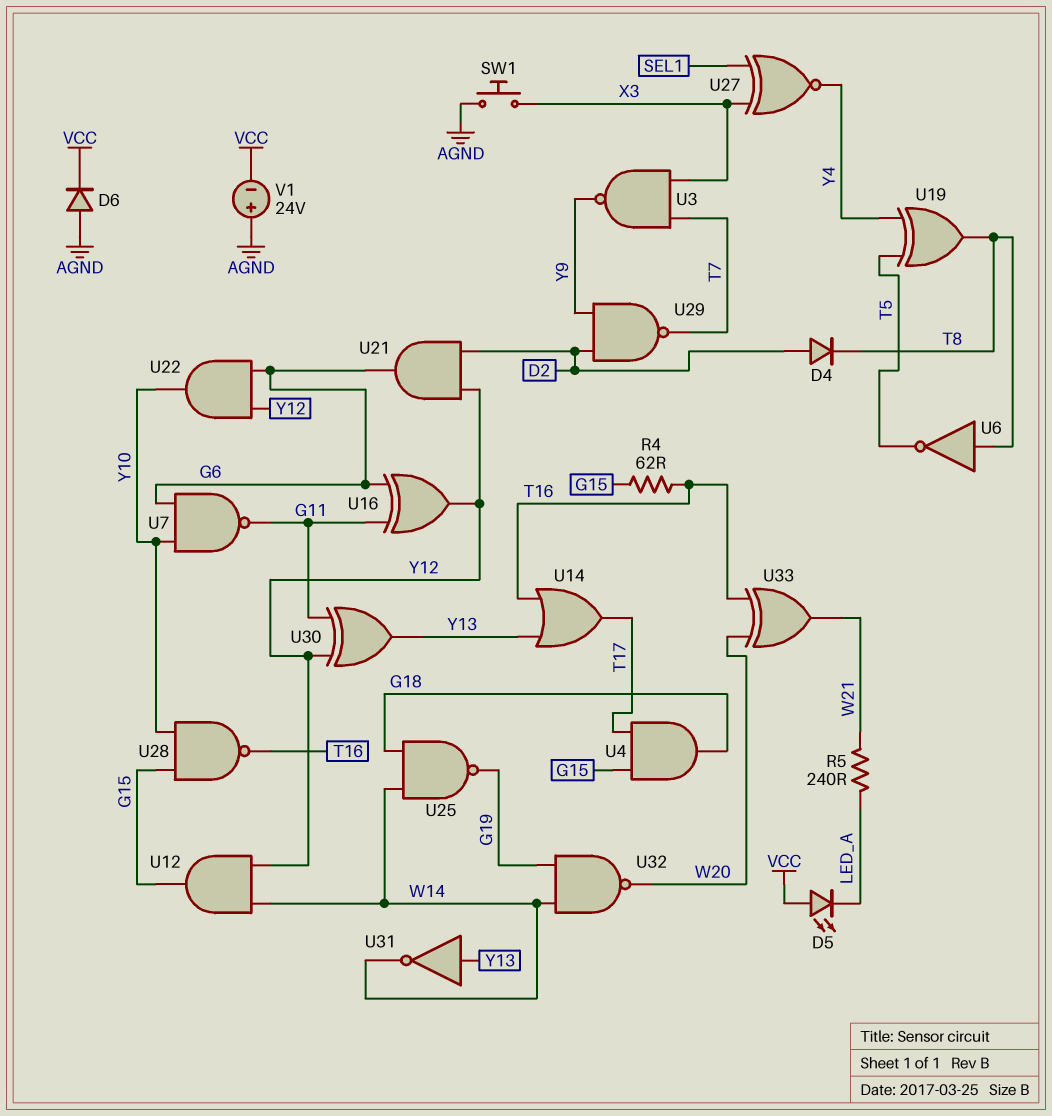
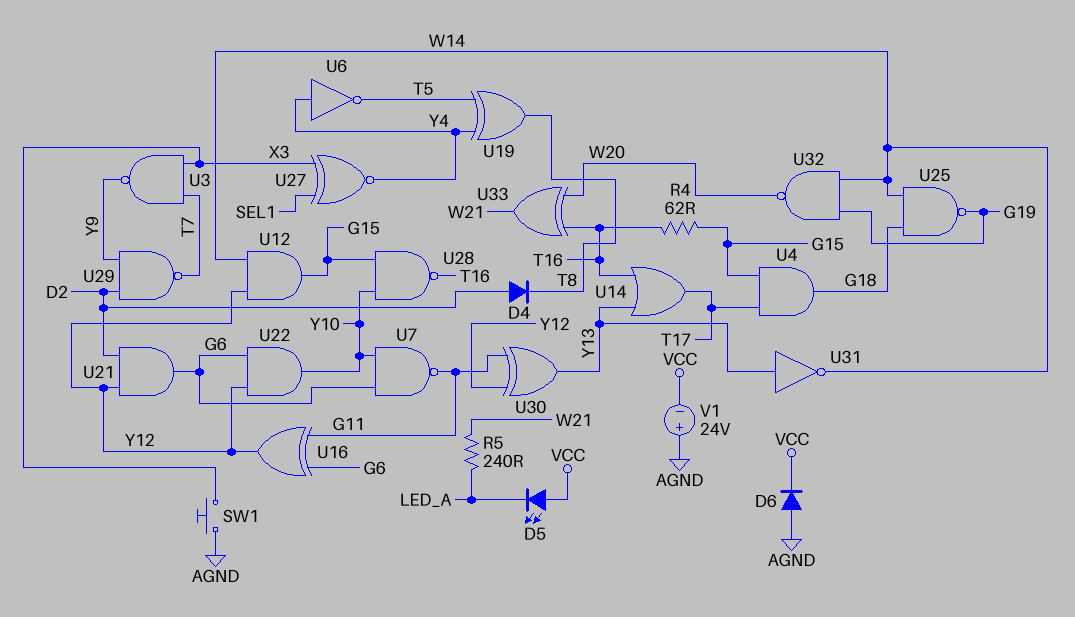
U6: NOT (in T8, out T5) -> NOT (in Y4, out T5)

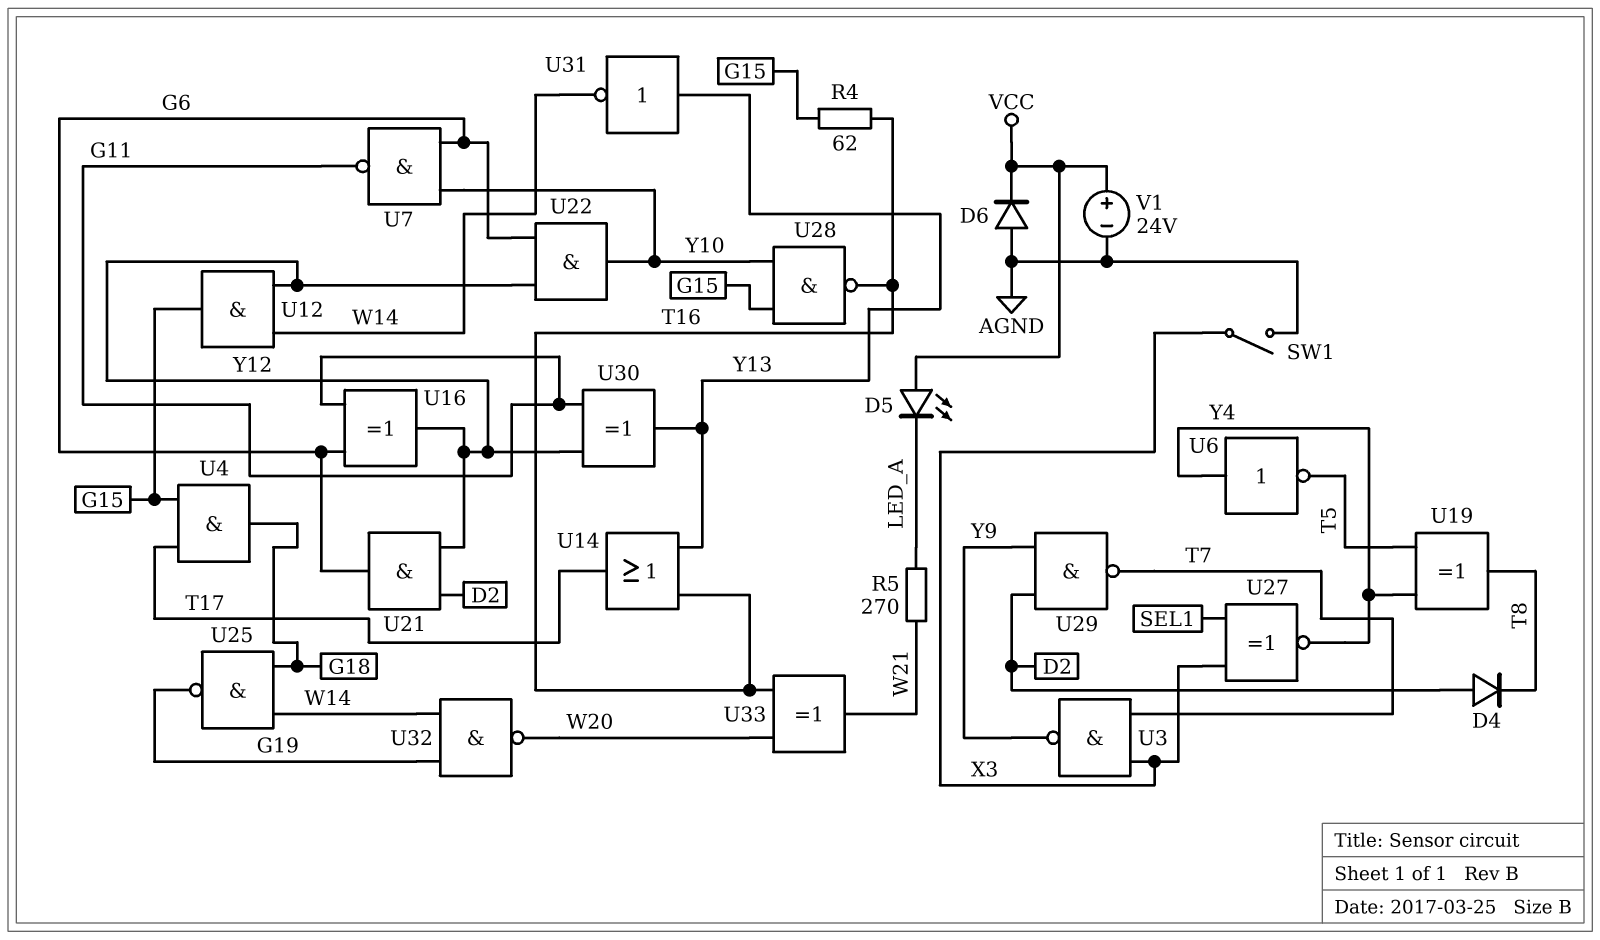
R5: 240 (LED_A, W21) -> 270 (LED_A, W21)
SW1: button (AGND, X3) -> switch (AGND, X3)
V1: 24V (plus AGND, minus VCC) -> 24V (plus VCC, minus AGND)

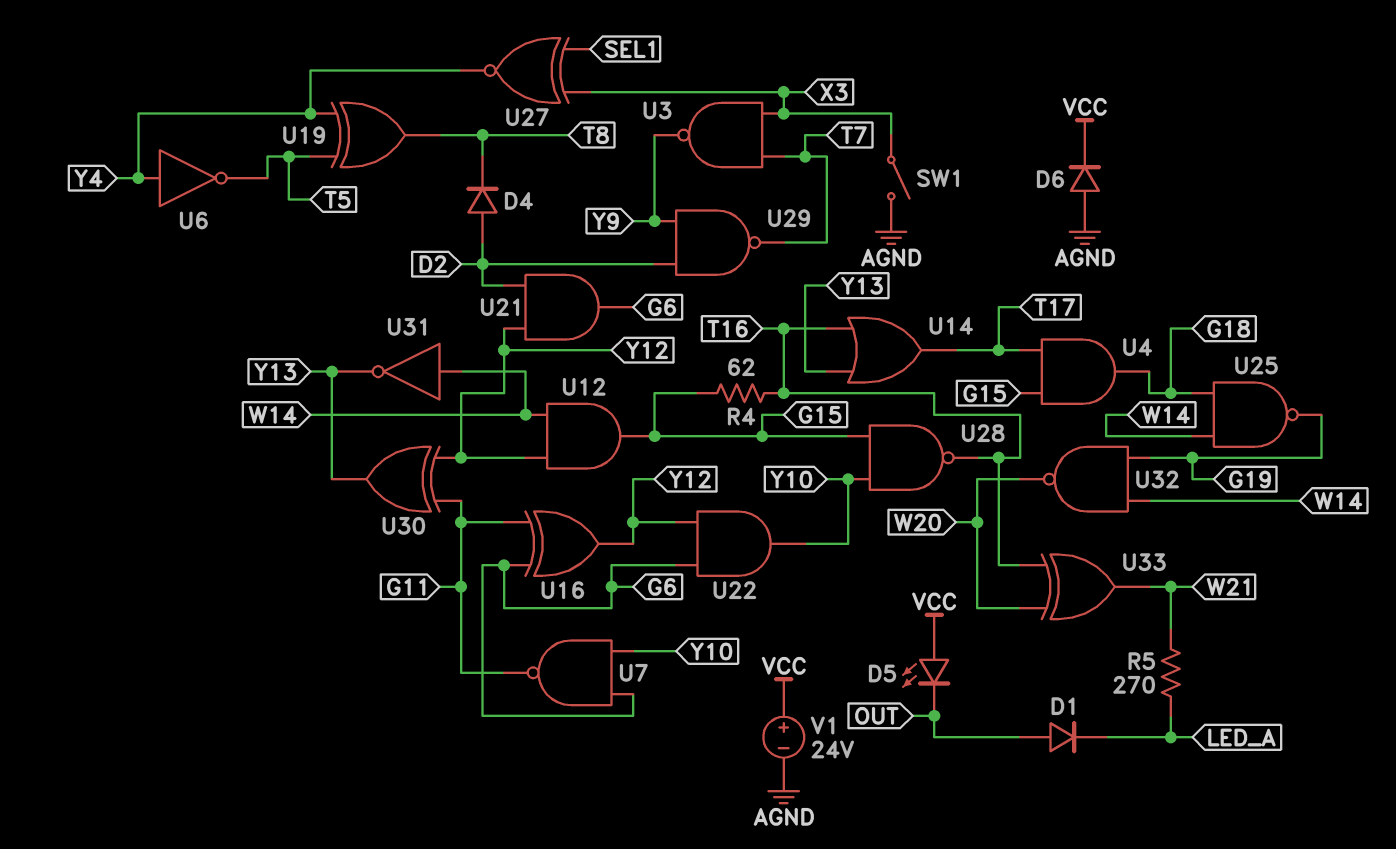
D1: none -> diode (A OUT, K LED_A)
D5: LED (A VCC, K LED_A) -> LED (A VCC, K OUT)
U31: NOT (in Y13, out W14) -> NOT (in W14, out Y13)

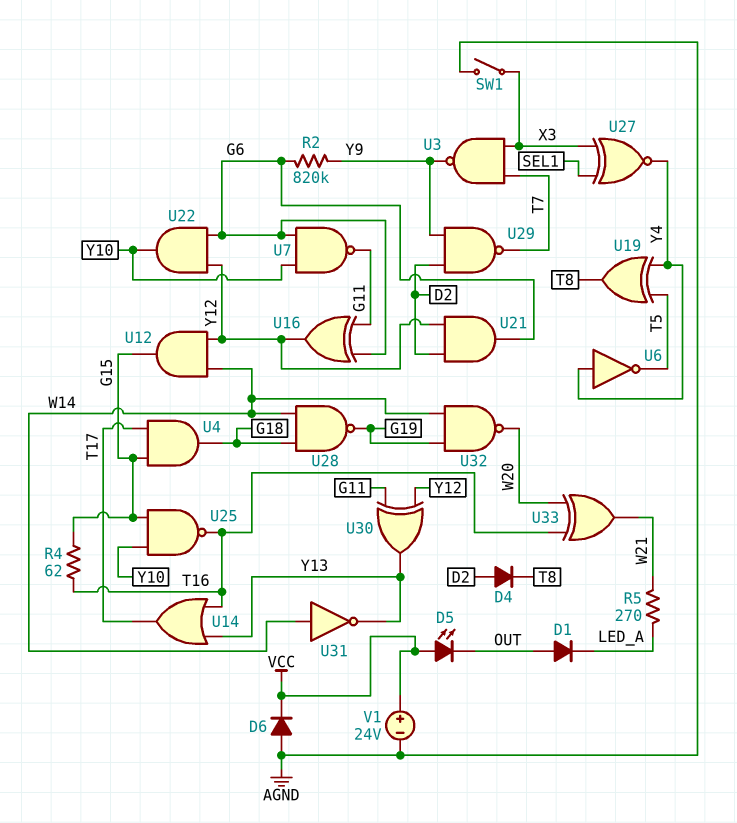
R2: none -> 820k (G6, Y9)
U25: NAND (in G18, in W14, out G19) -> NAND (in G15, in Y10, out T16)
U28: NAND (in G15, in Y10, out T16) -> NAND (in G18, in W14, out G19)

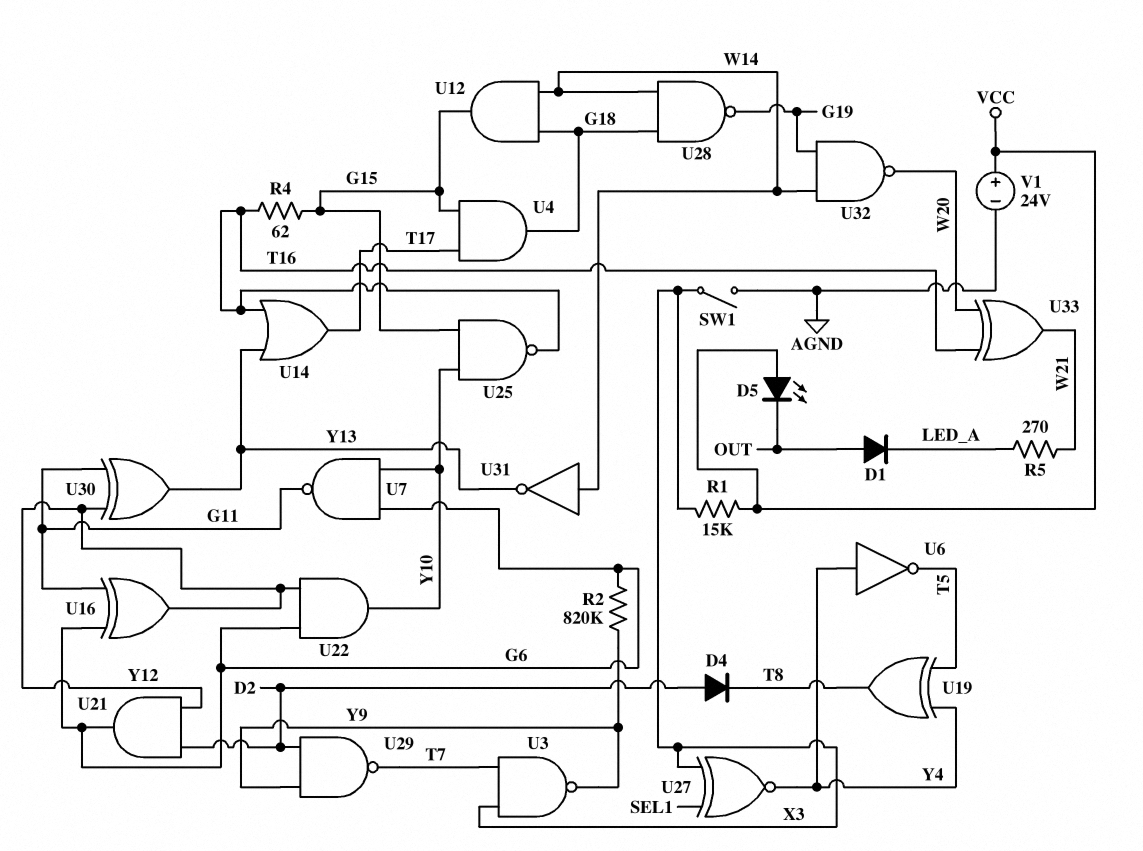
D6: diode (A AGND, K VCC) -> none
R1: none -> 15k (VCC, X3)
U12: AND (in W14, in Y12, out G15) -> AND (in G18, in W14, out G15)

